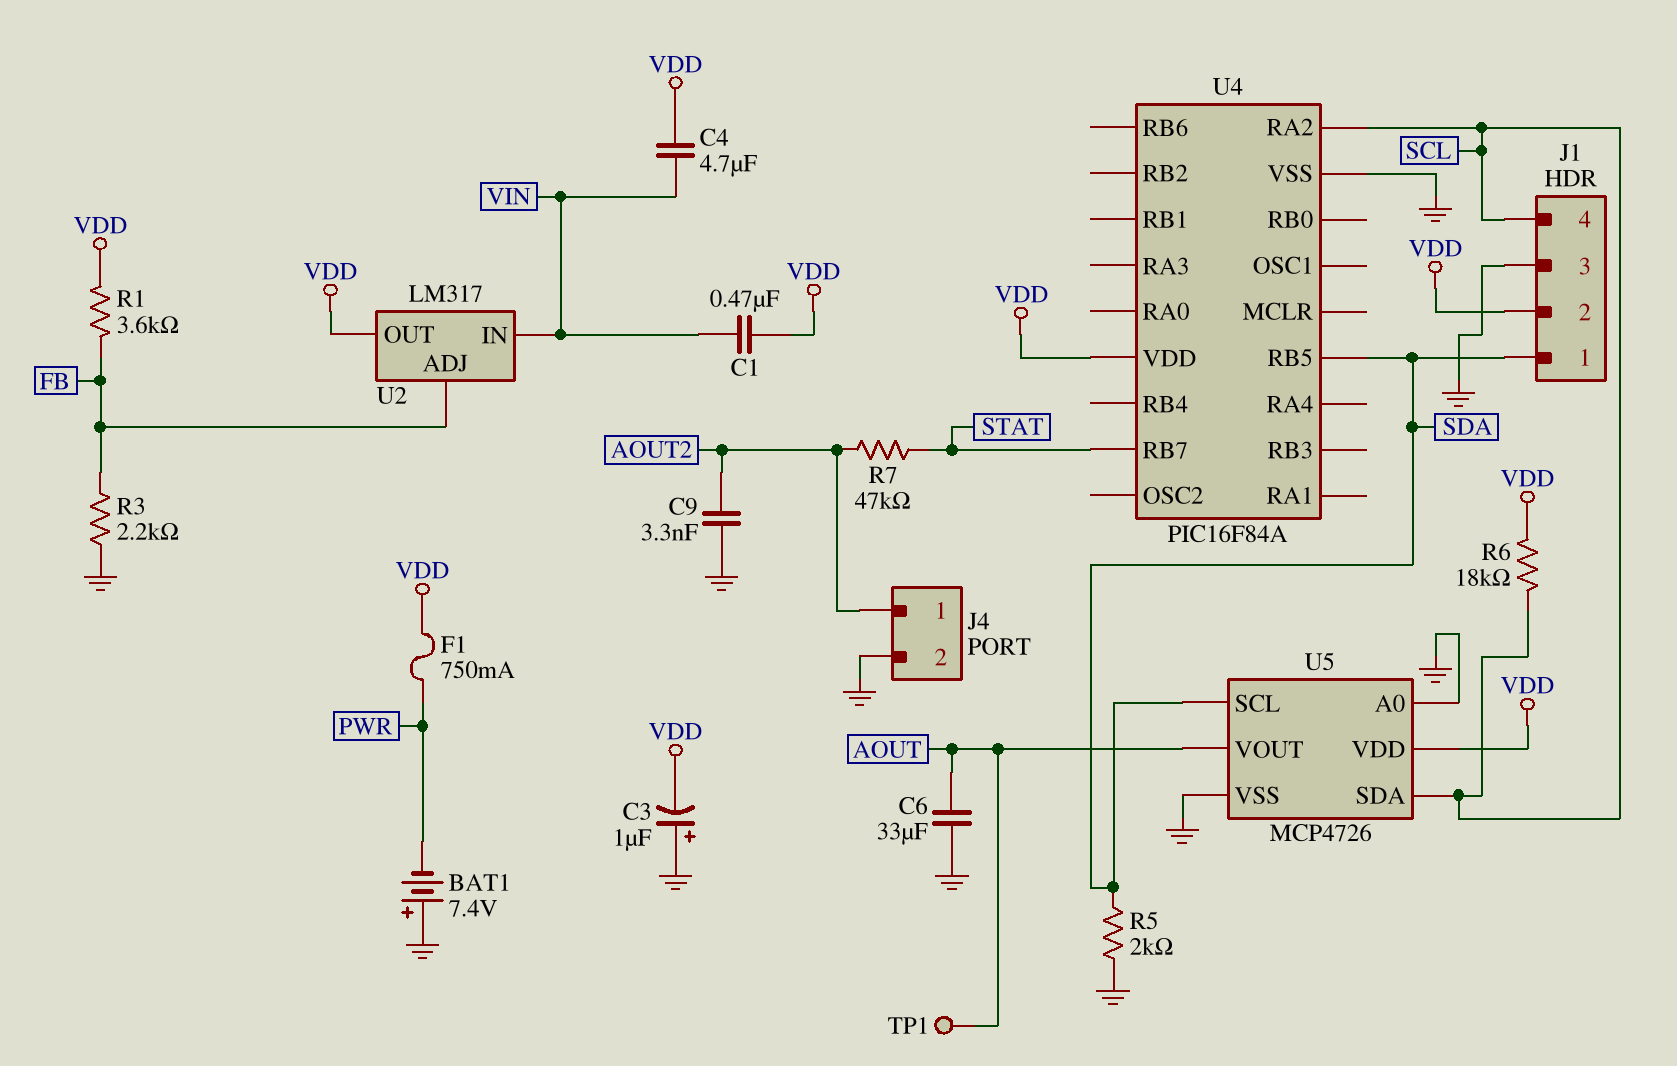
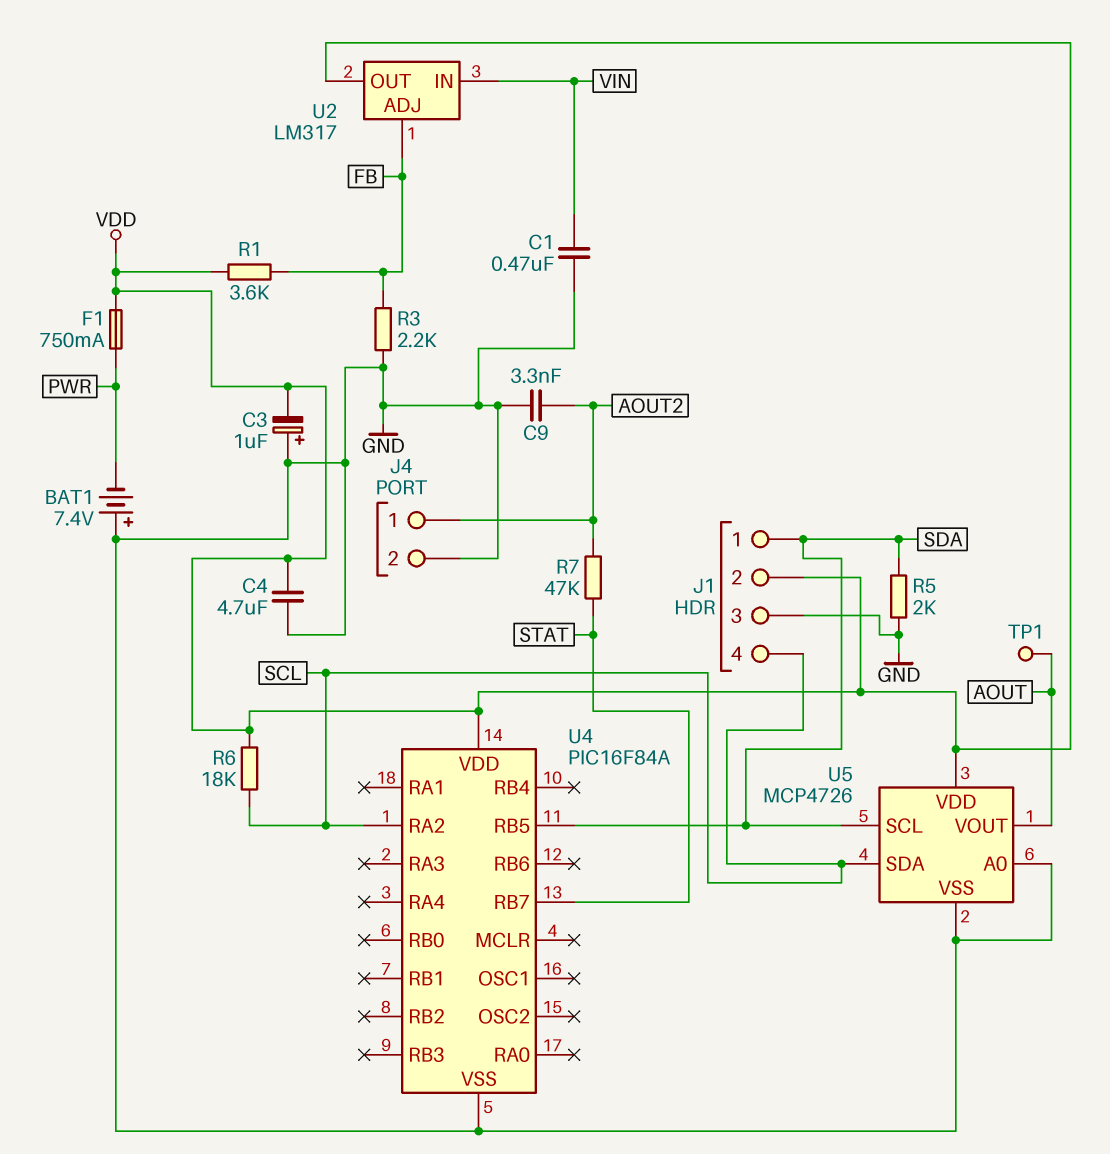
C1: 470nF (VDD, VIN) -> 470nF (GND, VIN)
C4: 4.7uF (VDD, VIN) -> 4.7uF (GND, VDD)
C6: 33uF (AOUT, GND) -> none

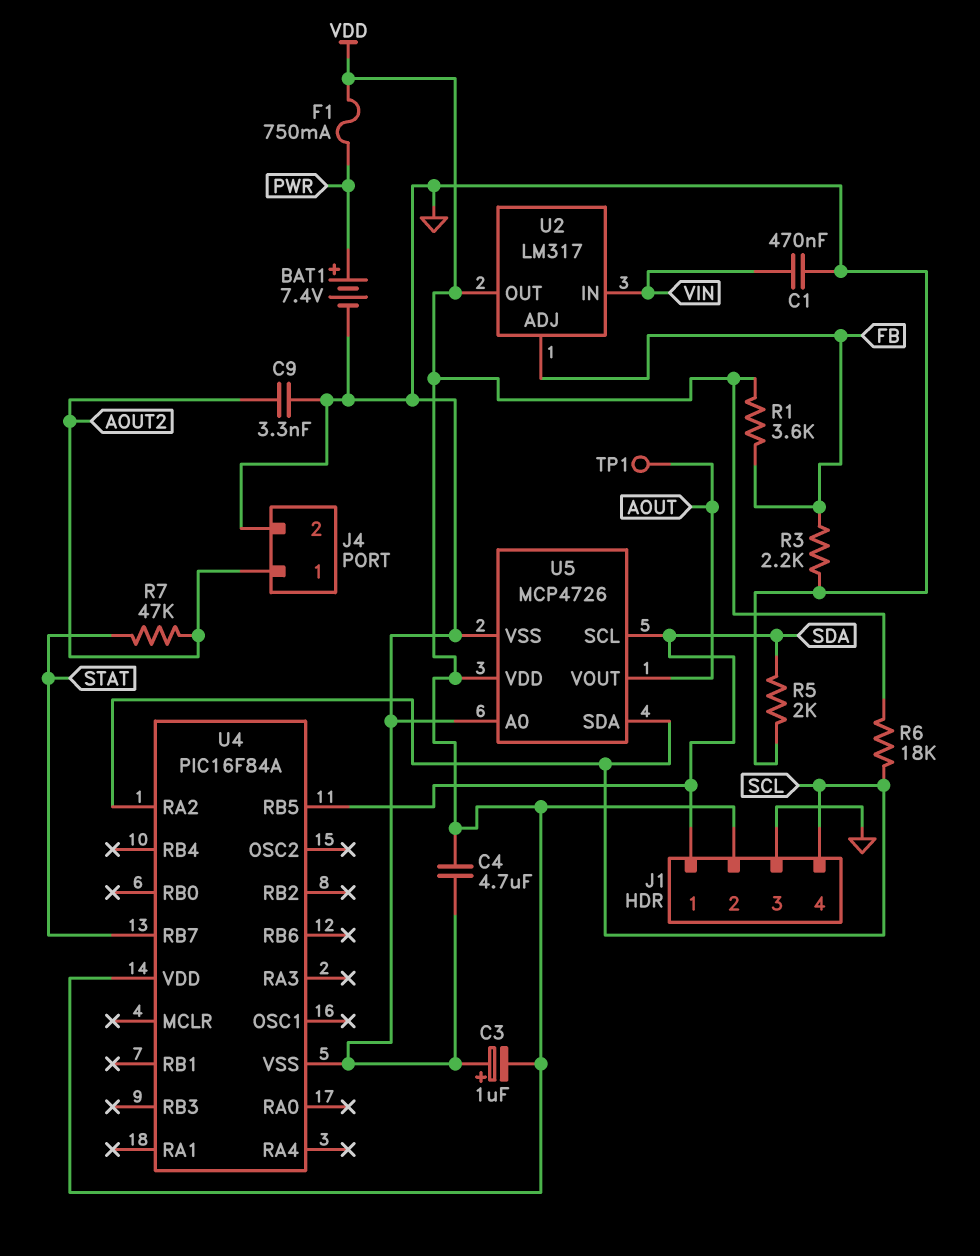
BAT1: 7.4V (plus GND, minus PWR) -> 7.4V (plus PWR, minus GND)

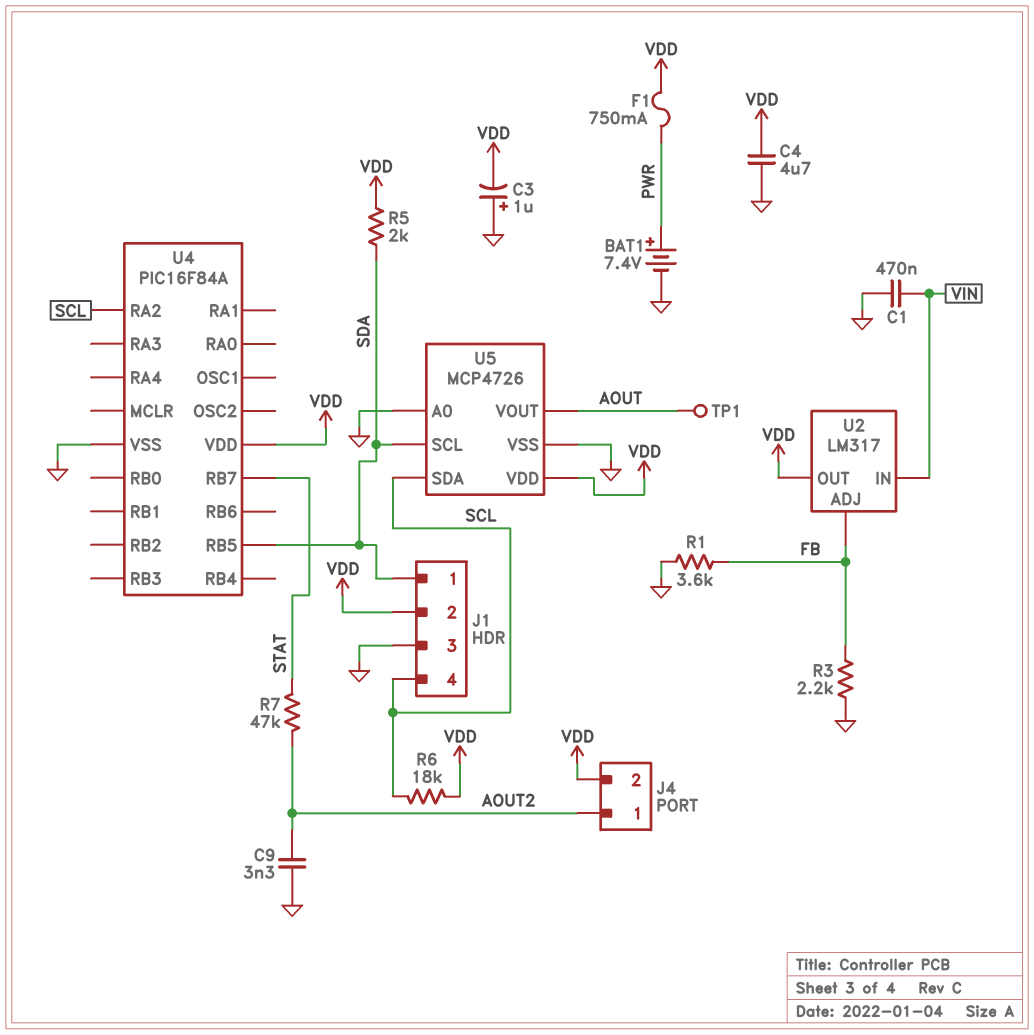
J4 pin 2: GND -> VDD
R1: 3.6k (FB, VDD) -> 3.6k (FB, GND)
R5: 2k (GND, SDA) -> 2k (SDA, VDD)

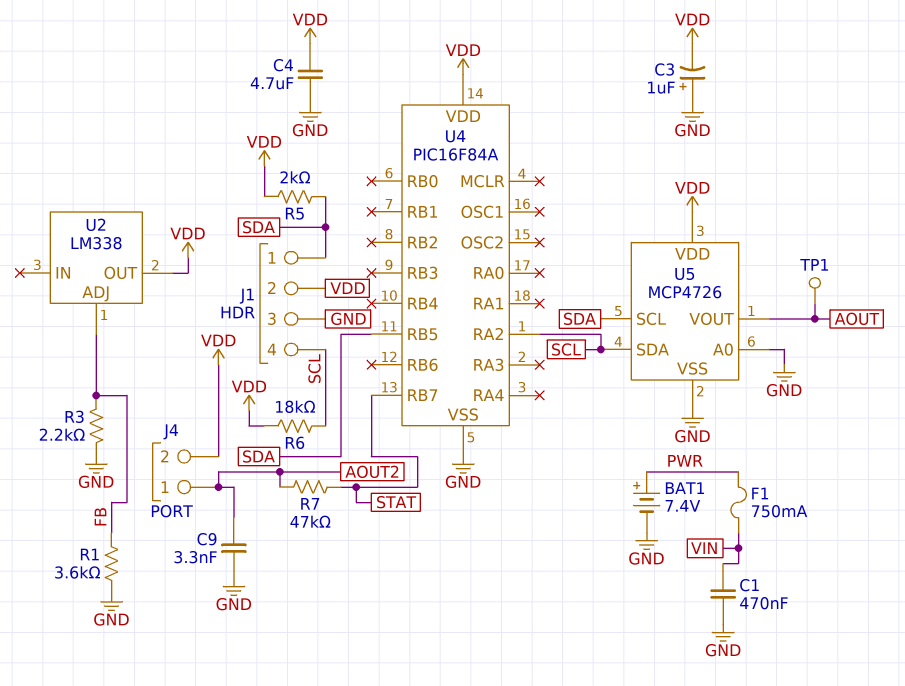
F1: 750mA (PWR, VDD) -> 750mA (PWR, VIN)
U2: LM317 -> LM338
U2 pin IN: VIN -> none

